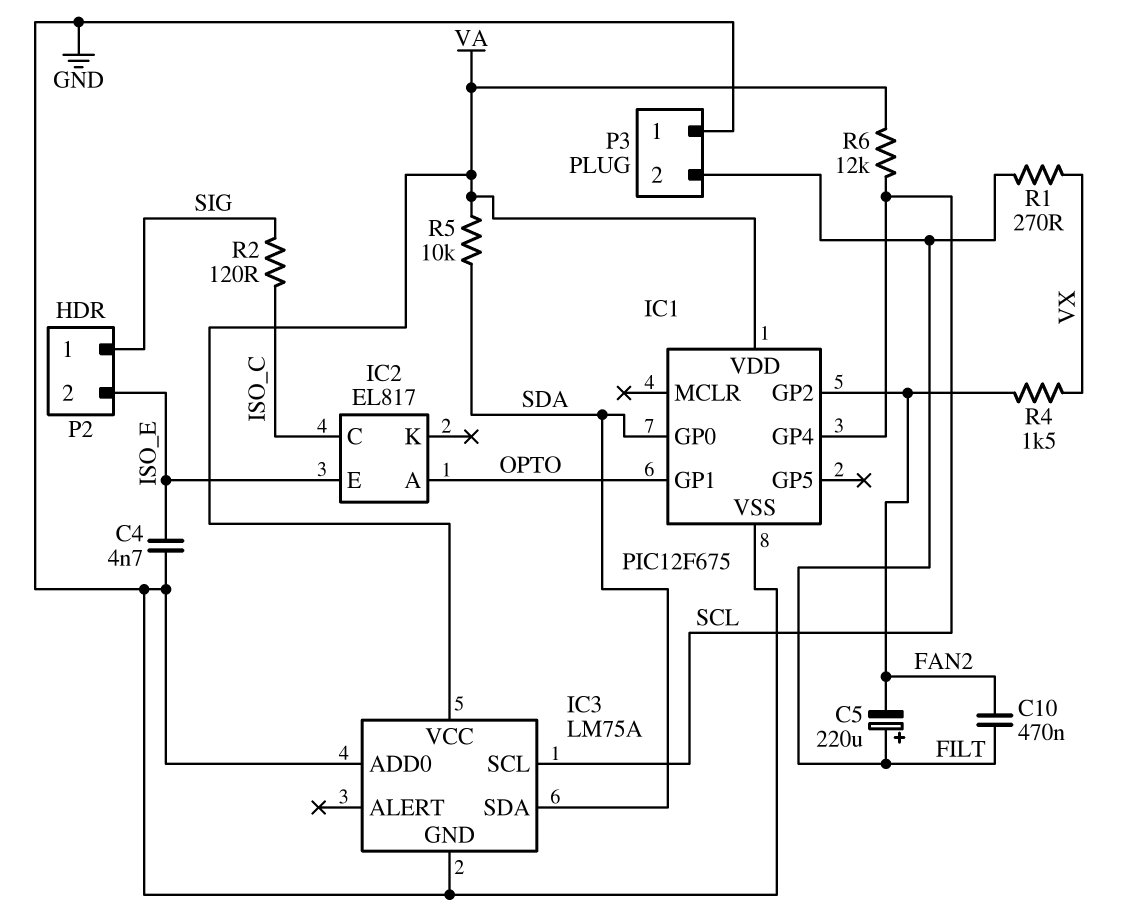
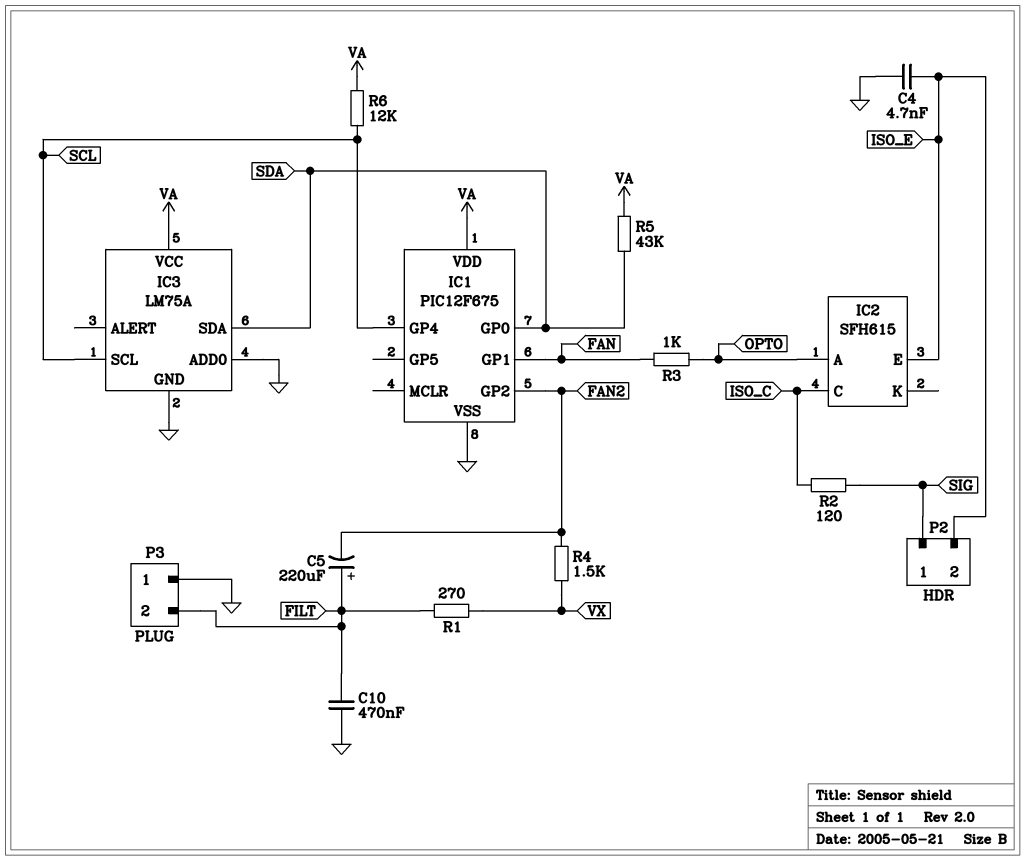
C10: 470nF (FAN2, FILT) -> 470nF (FILT, GND)
IC1 pin GP1: OPTO -> FAN
IC2: EL817 -> SFH615
R3: none -> 1k (FAN, OPTO)
R5: 10k (SDA, VA) -> 43k (SDA, VA)

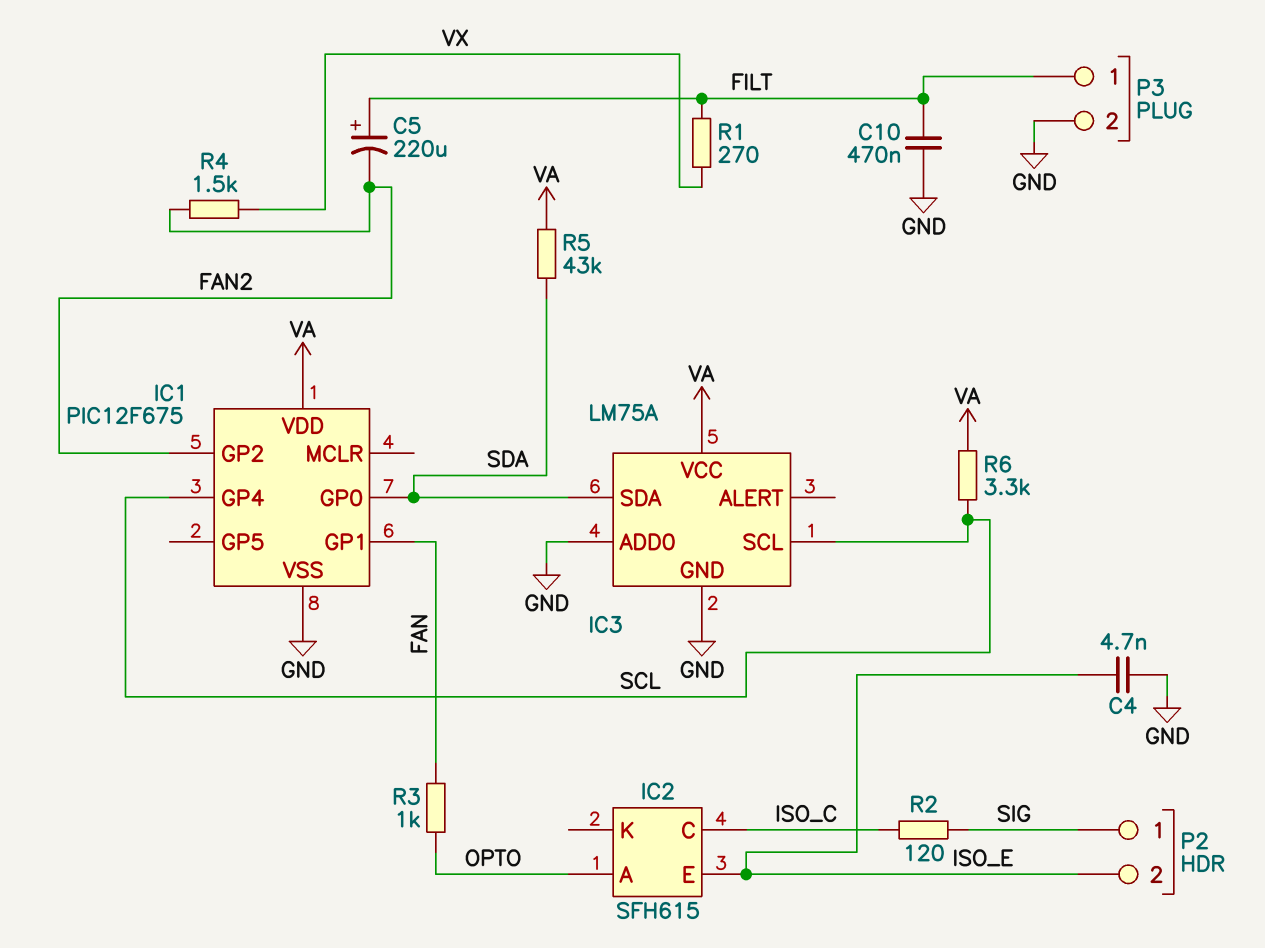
P3 pin 1: GND -> FILT
P3 pin 2: FILT -> GND
R6: 12k (SCL, VA) -> 3.3k (SCL, VA)

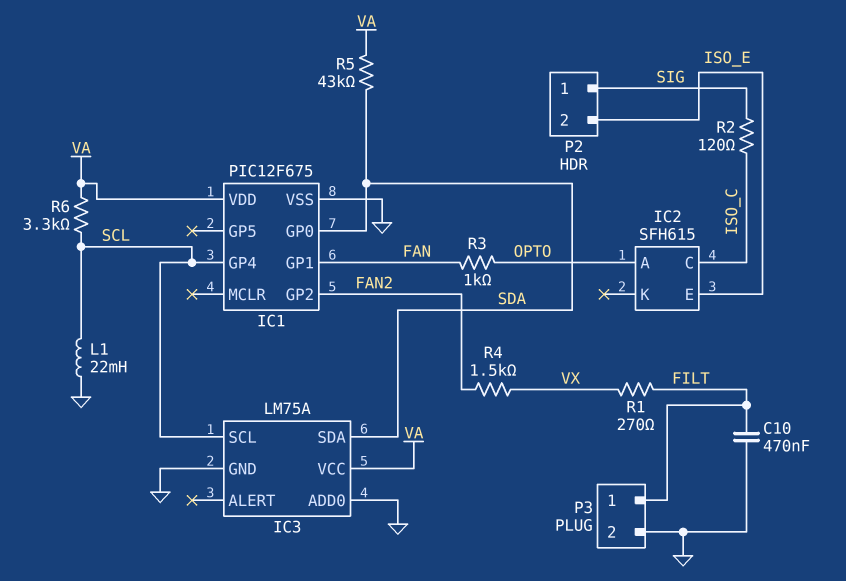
C4: 4.7nF (GND, ISO_E) -> none
C5: 220uF (plus FILT, minus FAN2) -> none
L1: none -> 22mH (GND, SCL)

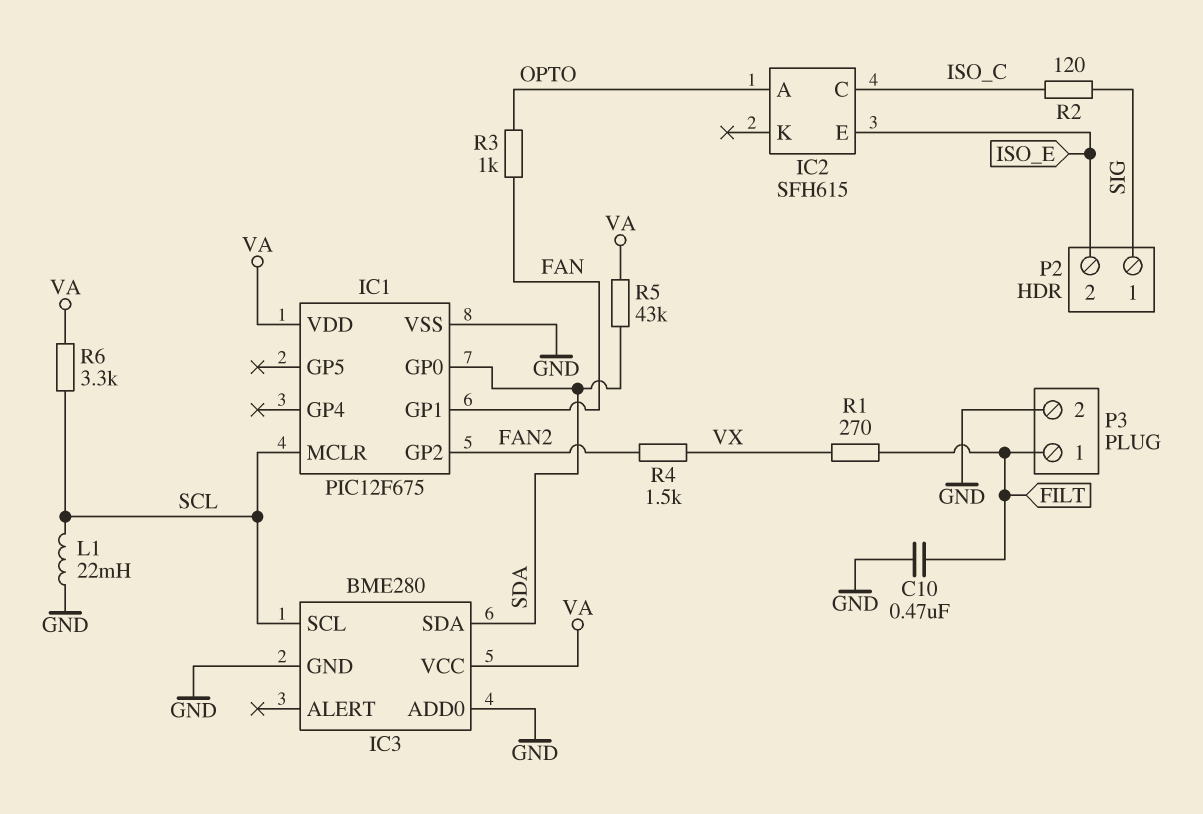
IC1 pin GP4: SCL -> none
IC1 pin MCLR: none -> SCL
IC3: LM75A -> BME280

